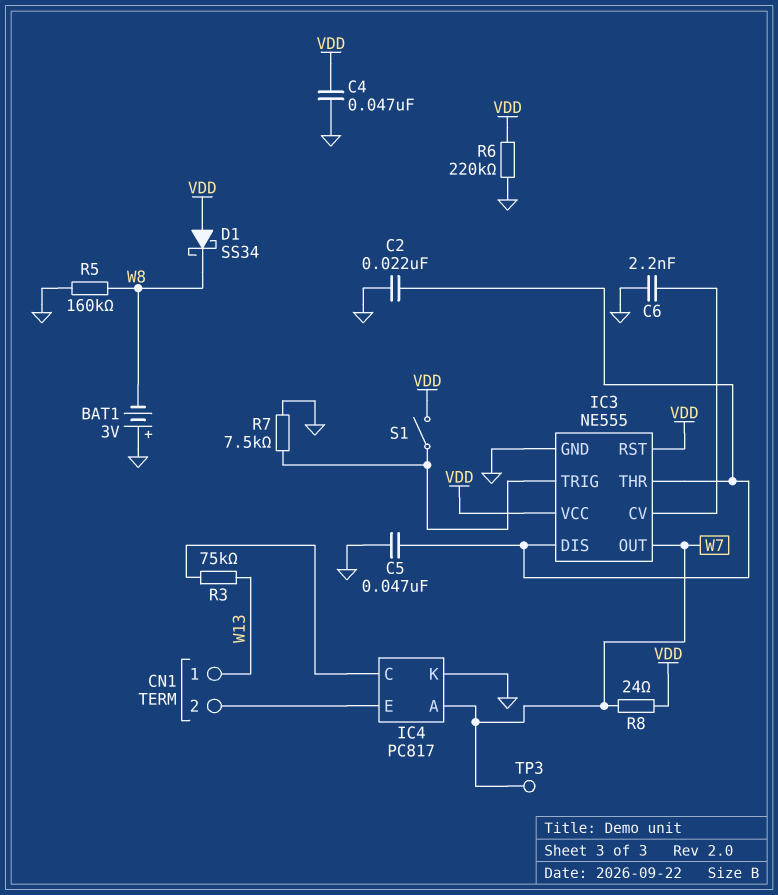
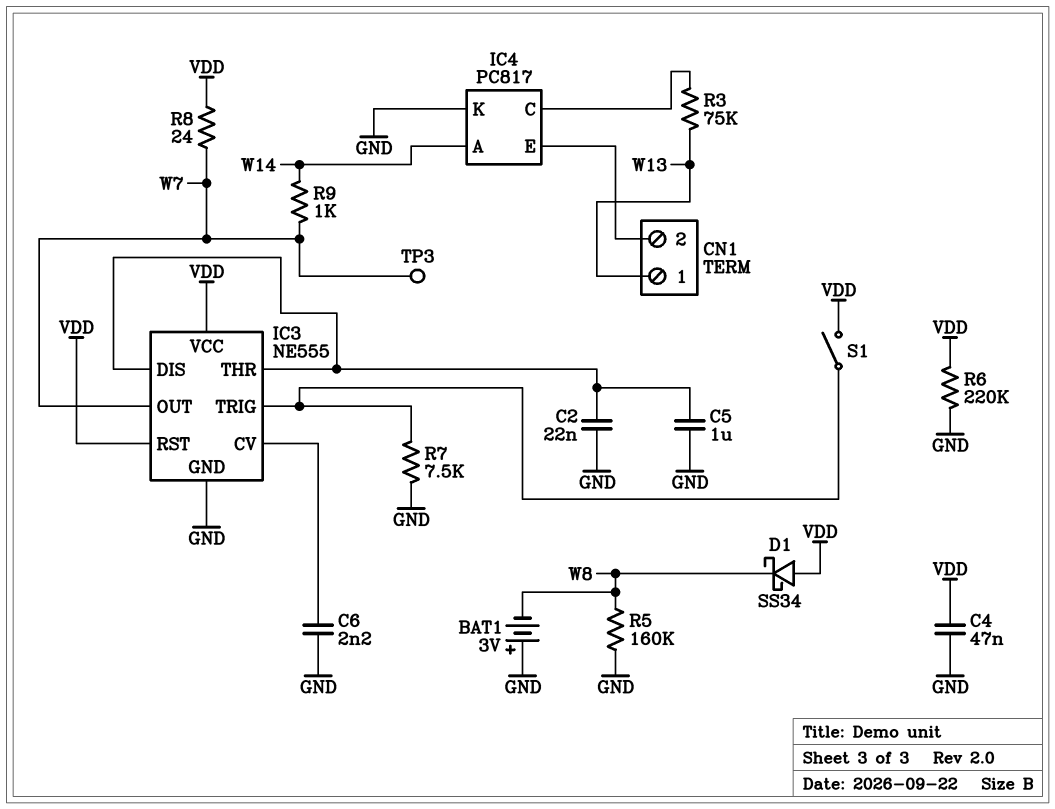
C5: 47nF (GND, IC3/DIS) -> 1uF (GND, IC3/DIS)
IC4 pin A: W7 -> W14
R9: none -> 1k (W7, W14)

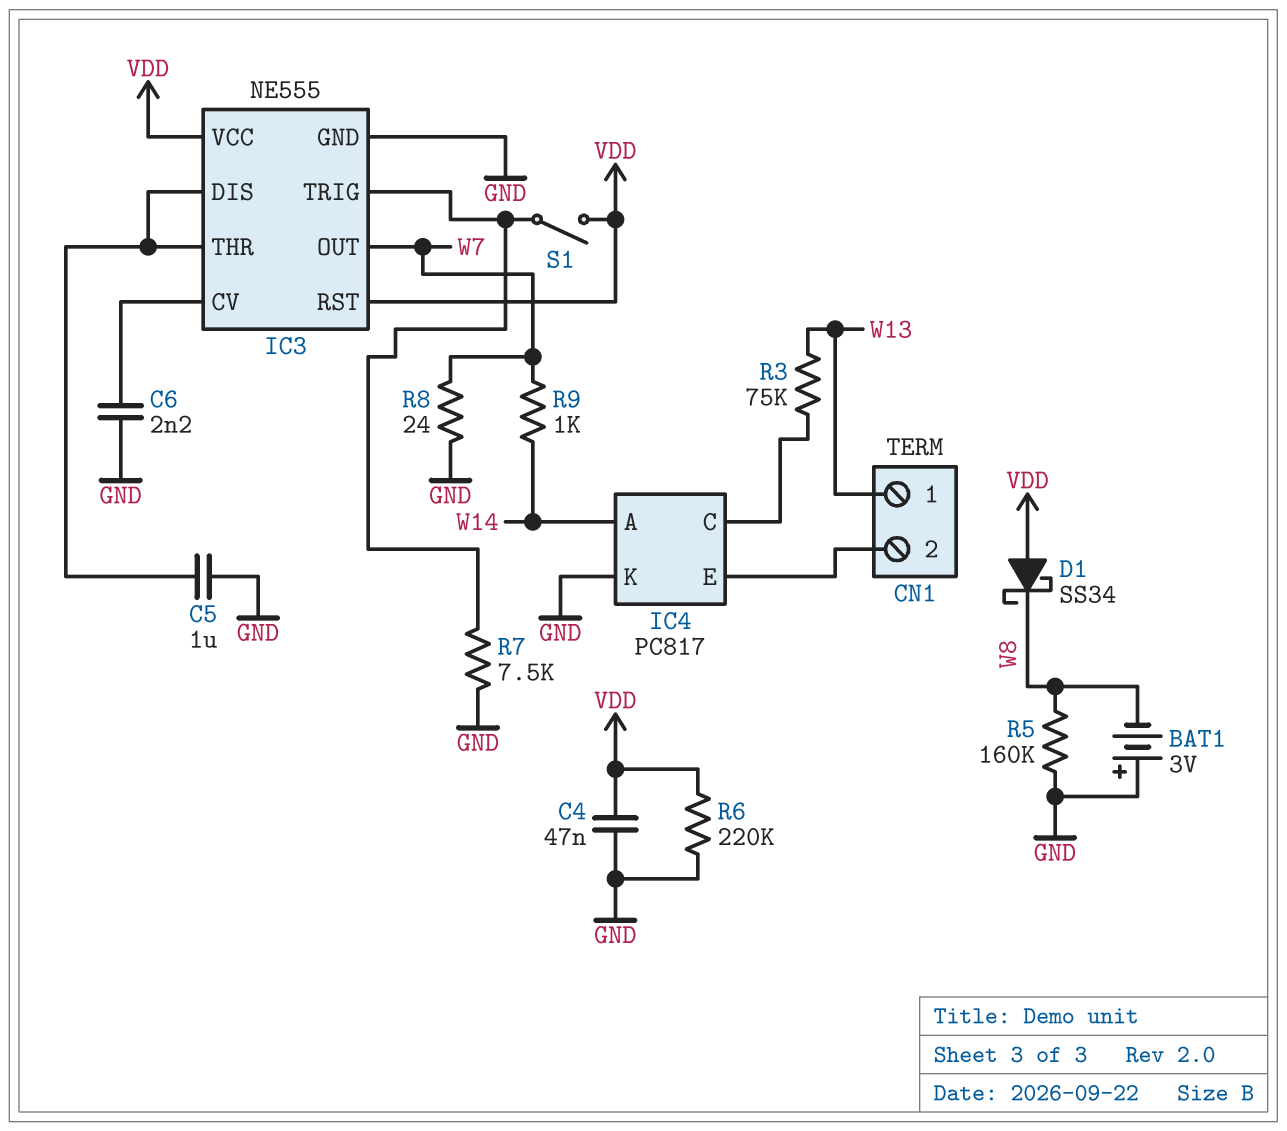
C2: 22nF (GND, IC3/DIS) -> none
R8: 24 (VDD, W7) -> 24 (GND, W7)
TP3: test point (W7) -> none

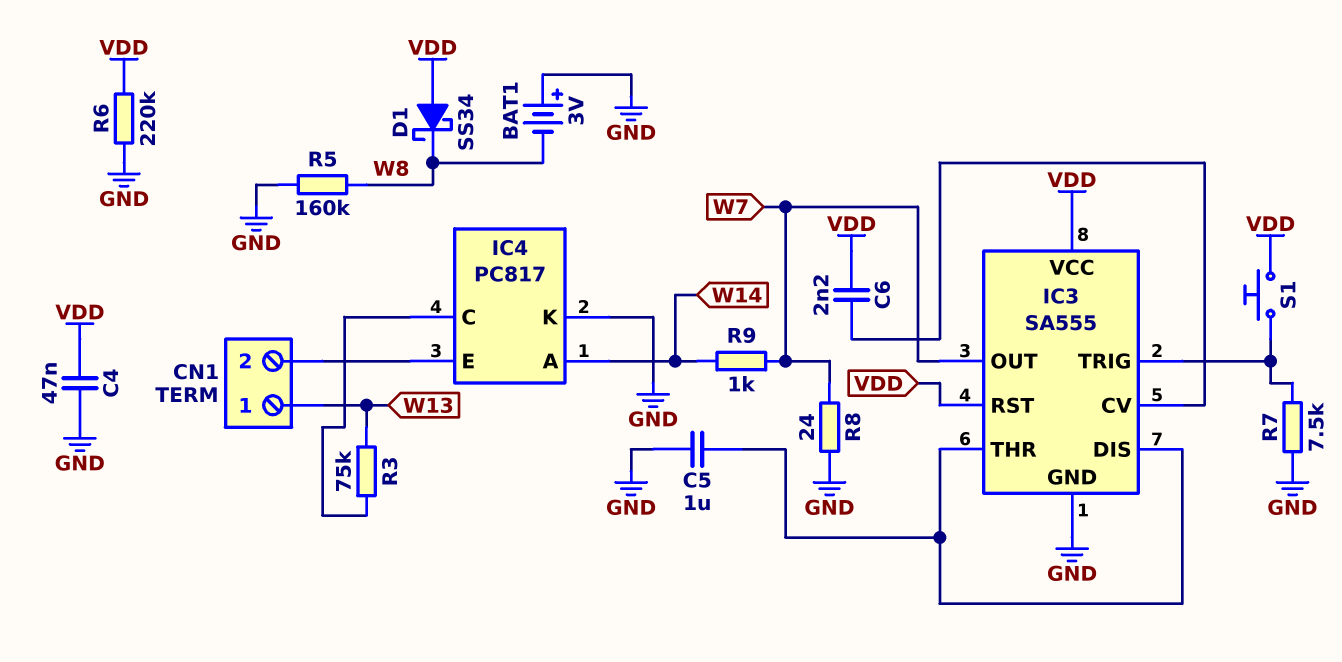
C6: 2.2nF (GND, IC3/CV) -> 2.2nF (IC3/CV, VDD)
IC3: NE555 -> SA555
S1: switch (IC3/TRIG, VDD) -> button (IC3/TRIG, VDD)

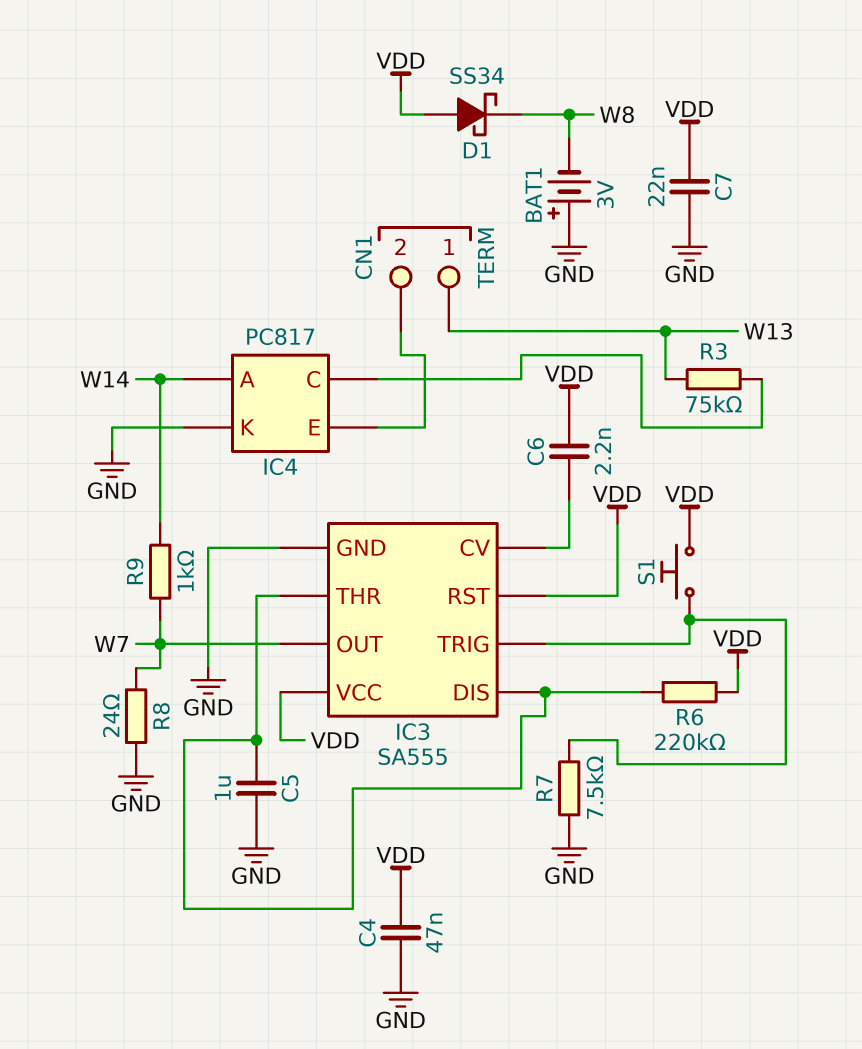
C7: none -> 22nF (GND, VDD)
R5: 160k (GND, W8) -> none
R6: 220k (GND, VDD) -> 220k (IC3/DIS, VDD)

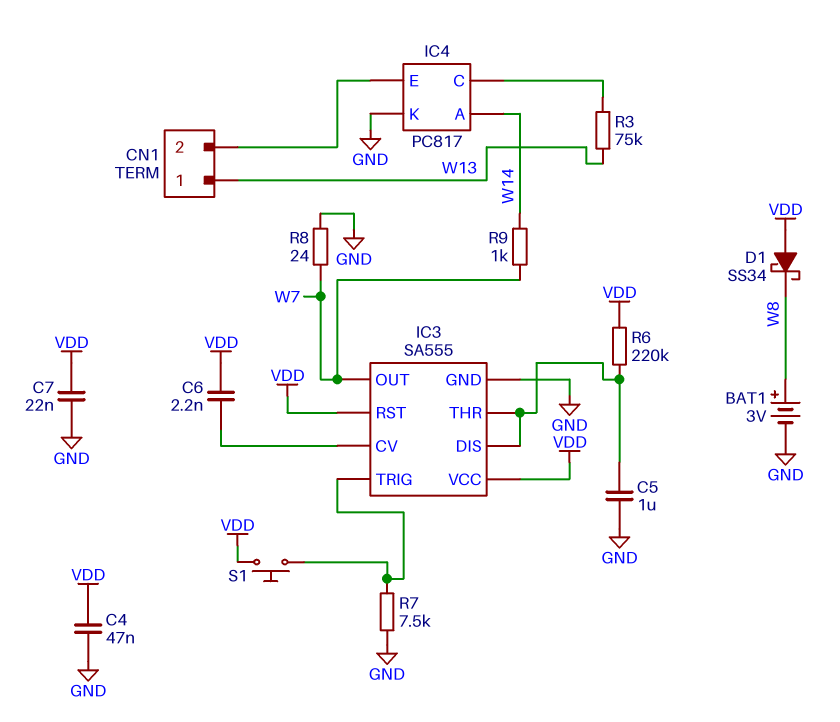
BAT1: 3V (plus GND, minus W8) -> 3V (plus W8, minus GND)

